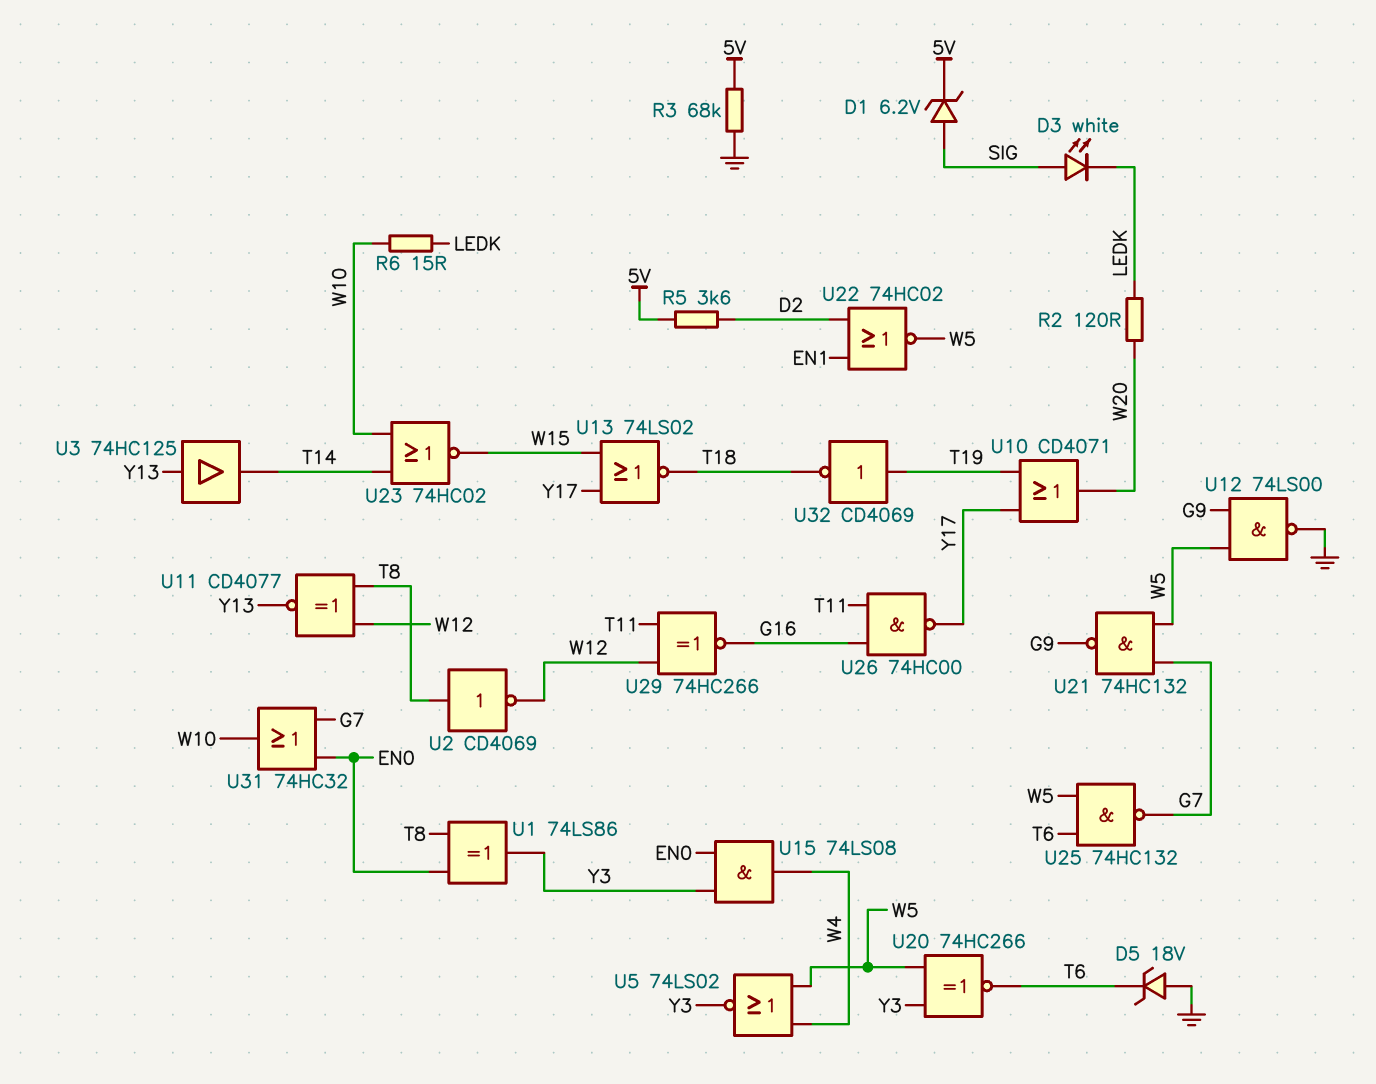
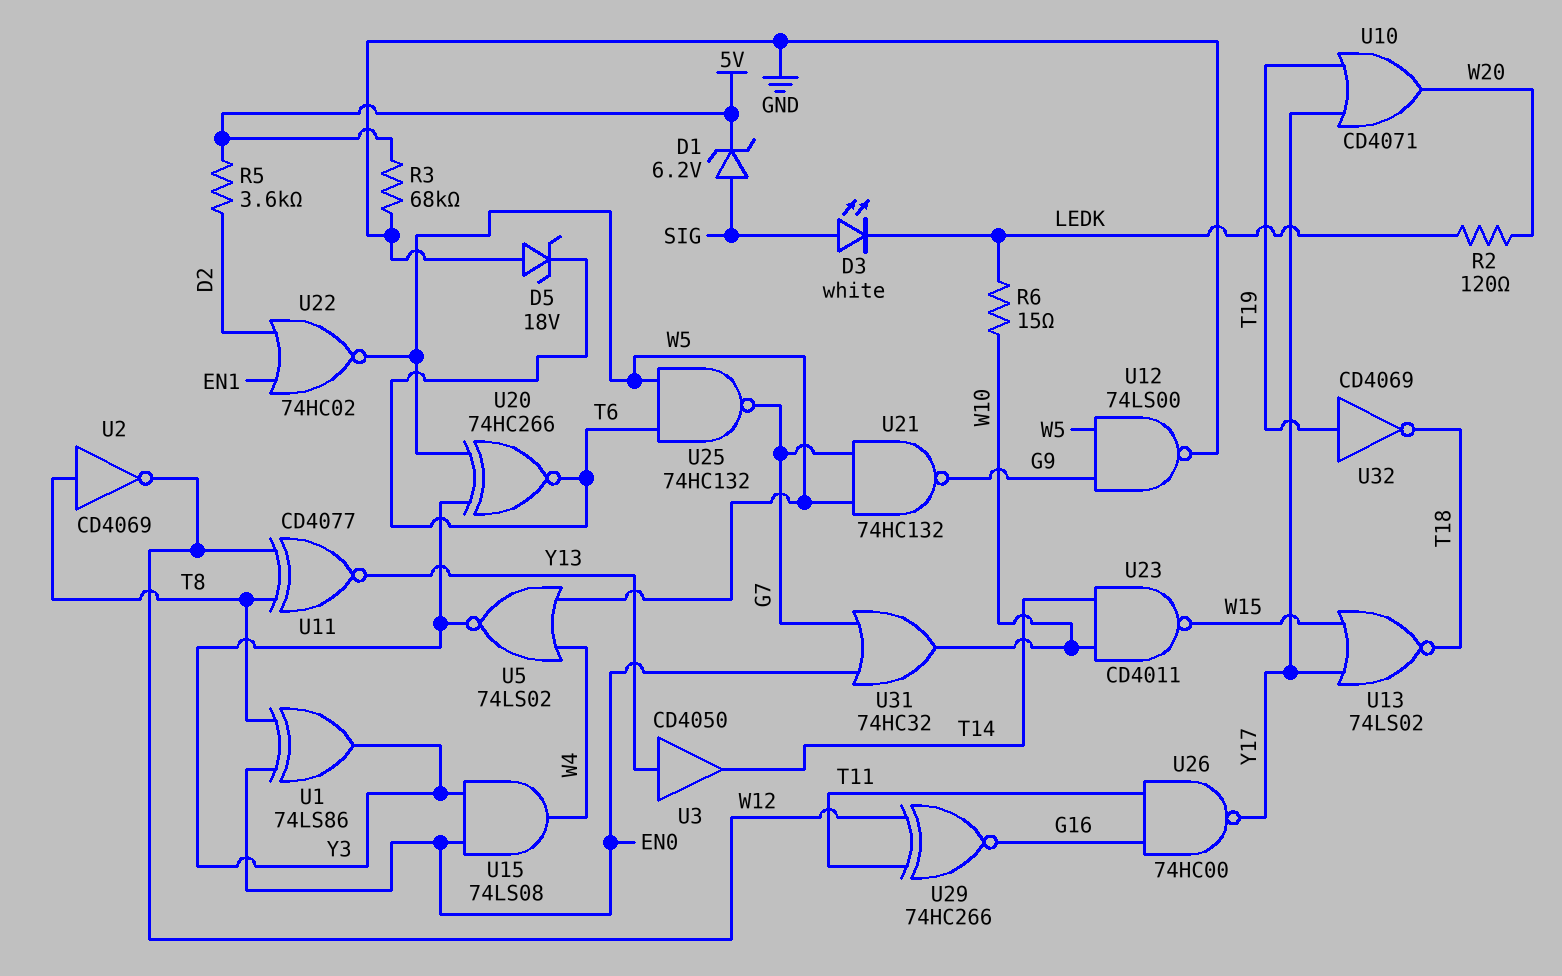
U3: buffer 74HC125 (in Y13, out T14) -> buffer CD4050 (in Y13, out T14)
U23: NOR 74HC02 (in T14, in W10, out W15) -> NAND CD4011 (in T14, in W10, out W15)

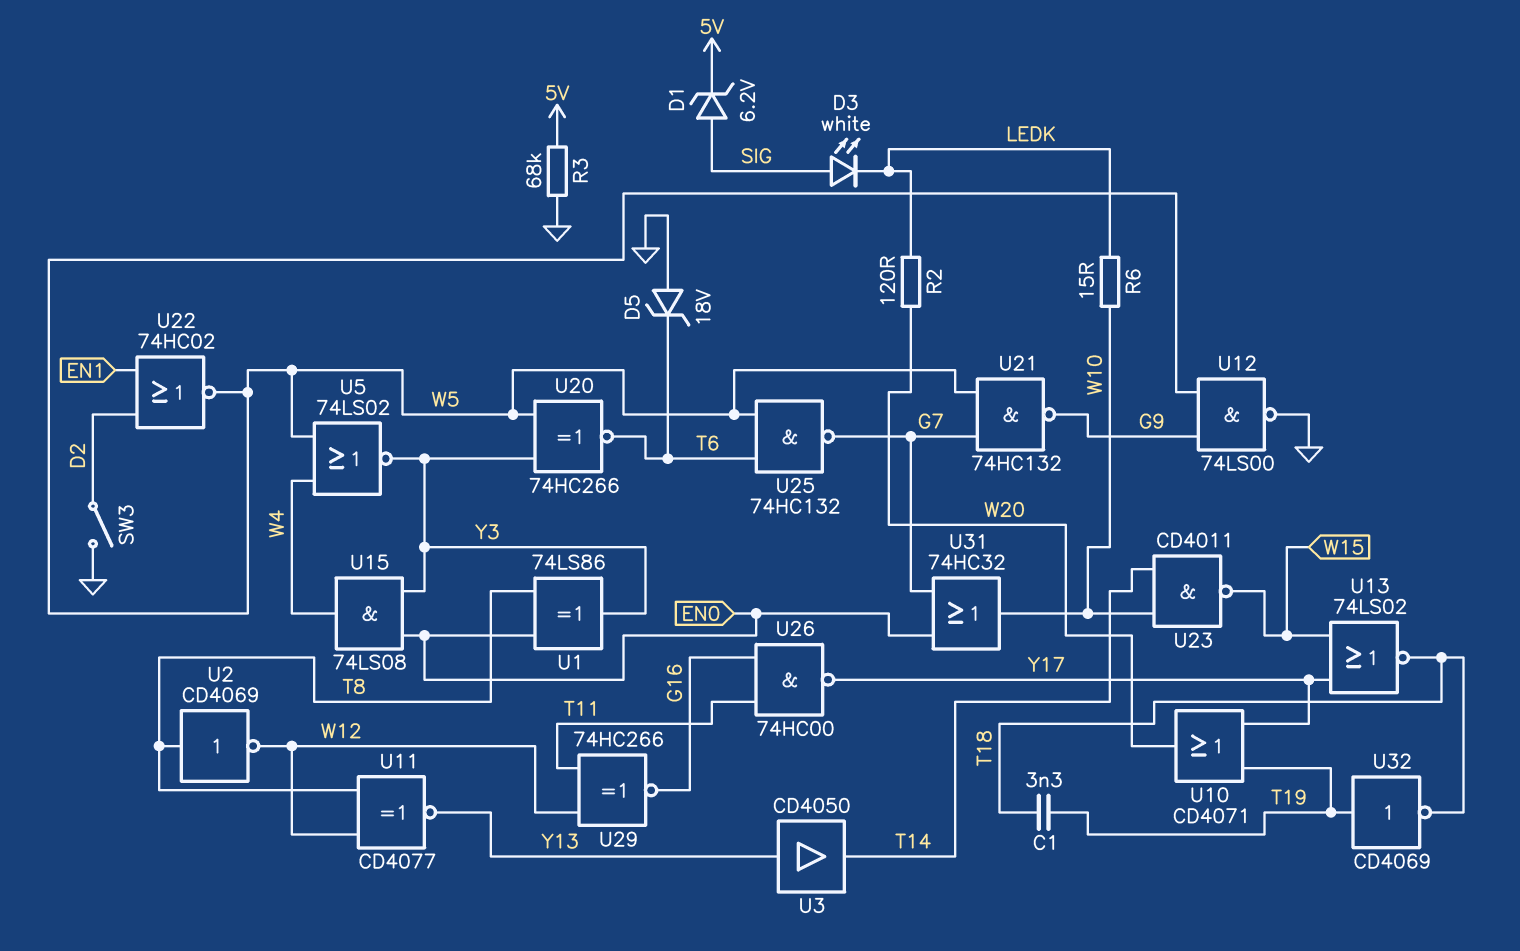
C1: none -> 3.3nF (T18, T19)
R5: 3.6k (5V, D2) -> none
SW3: none -> switch (D2, GND)

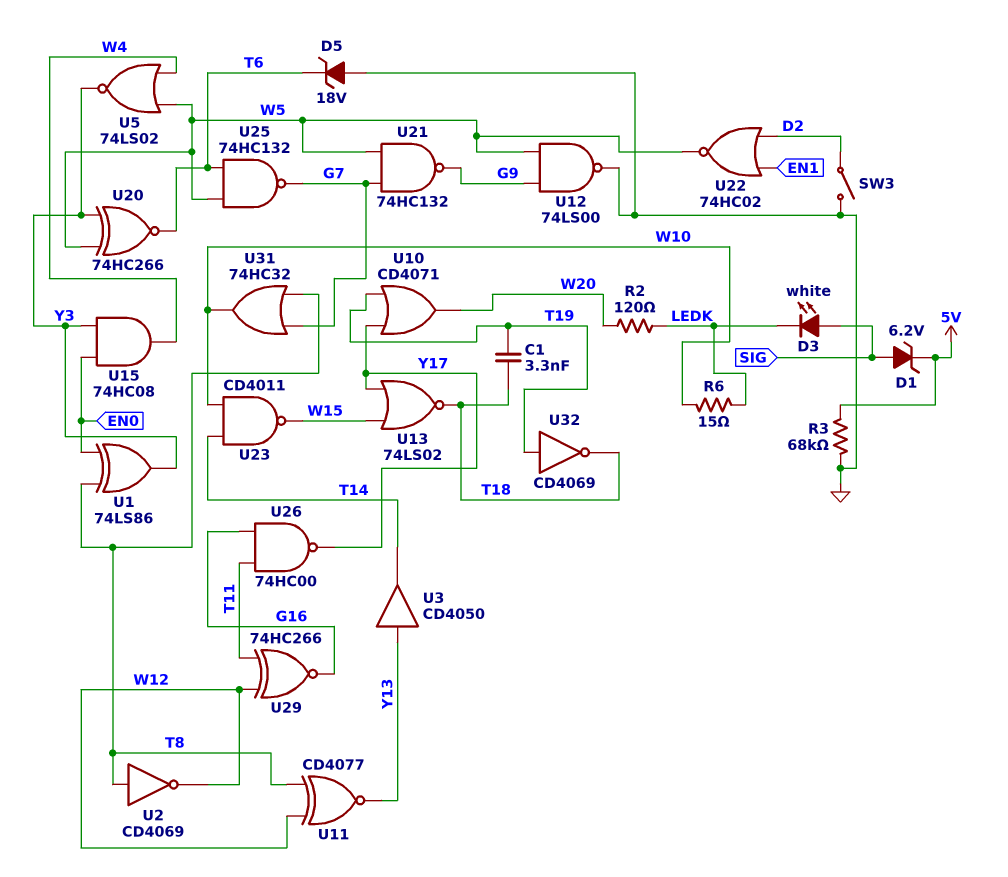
U15: AND 74LS08 (in EN0, in Y3, out W4) -> AND 74HC08 (in EN0, in Y3, out W4)
U31: OR 74HC32 (in EN0, in G7, out W10) -> OR 74HC32 (in G7, in T8, out W10)

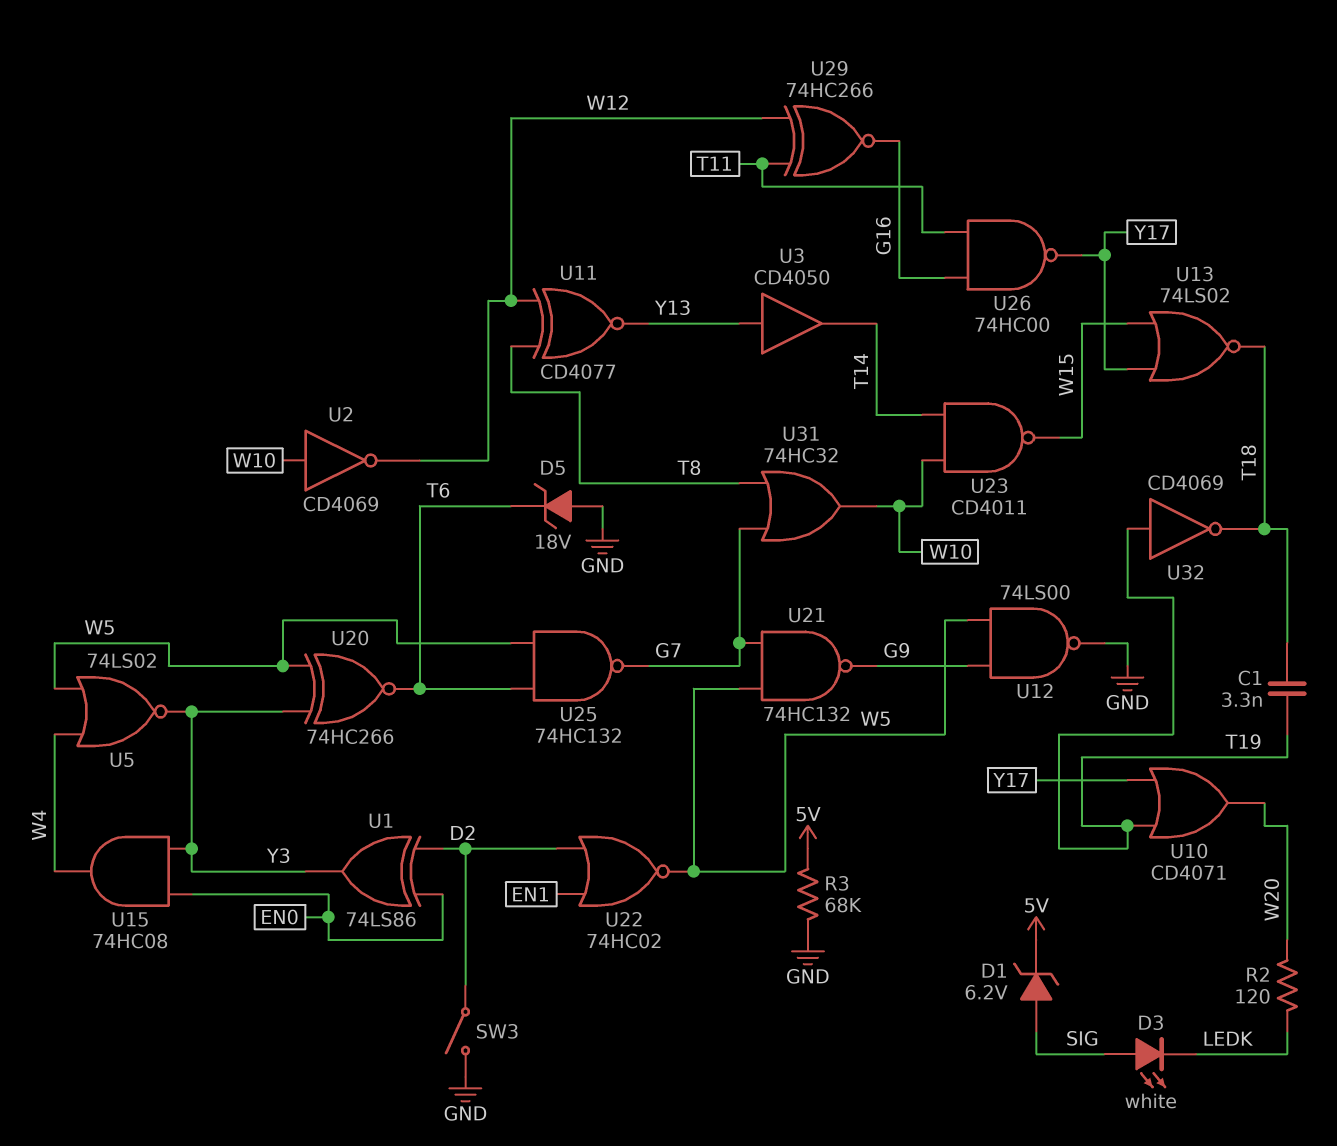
R6: 15 (LEDK, W10) -> none
U1: XOR 74LS86 (in EN0, in T8, out Y3) -> XOR 74LS86 (in D2, in EN0, out Y3)
U2: NOT CD4069 (in T8, out W12) -> NOT CD4069 (in W10, out W12)

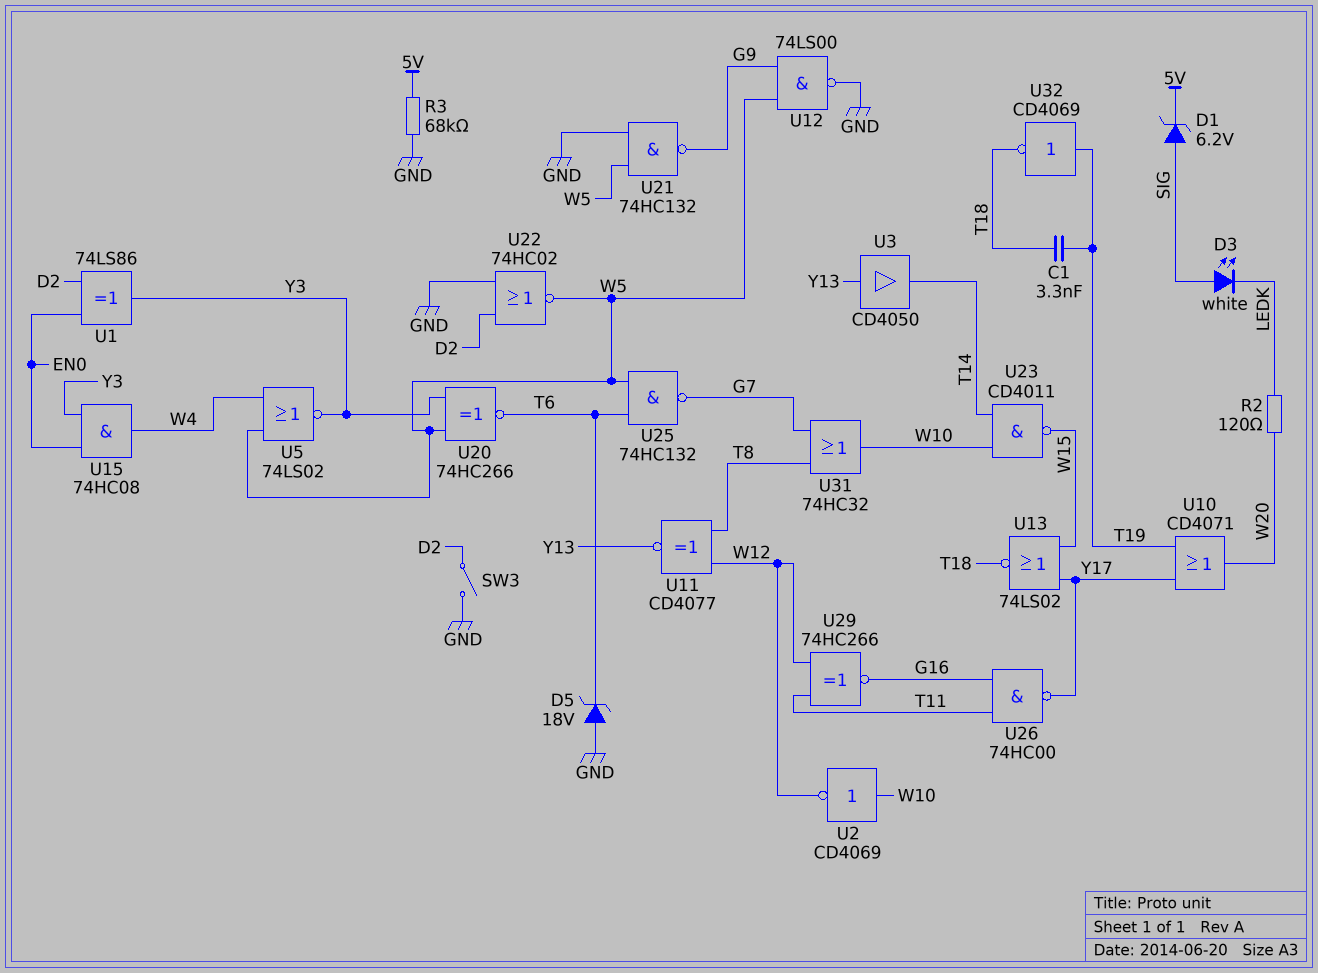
U21: NAND 74HC132 (in G7, in W5, out G9) -> NAND 74HC132 (in GND, in W5, out G9)
U22: NOR 74HC02 (in D2, in EN1, out W5) -> NOR 74HC02 (in D2, in GND, out W5)

